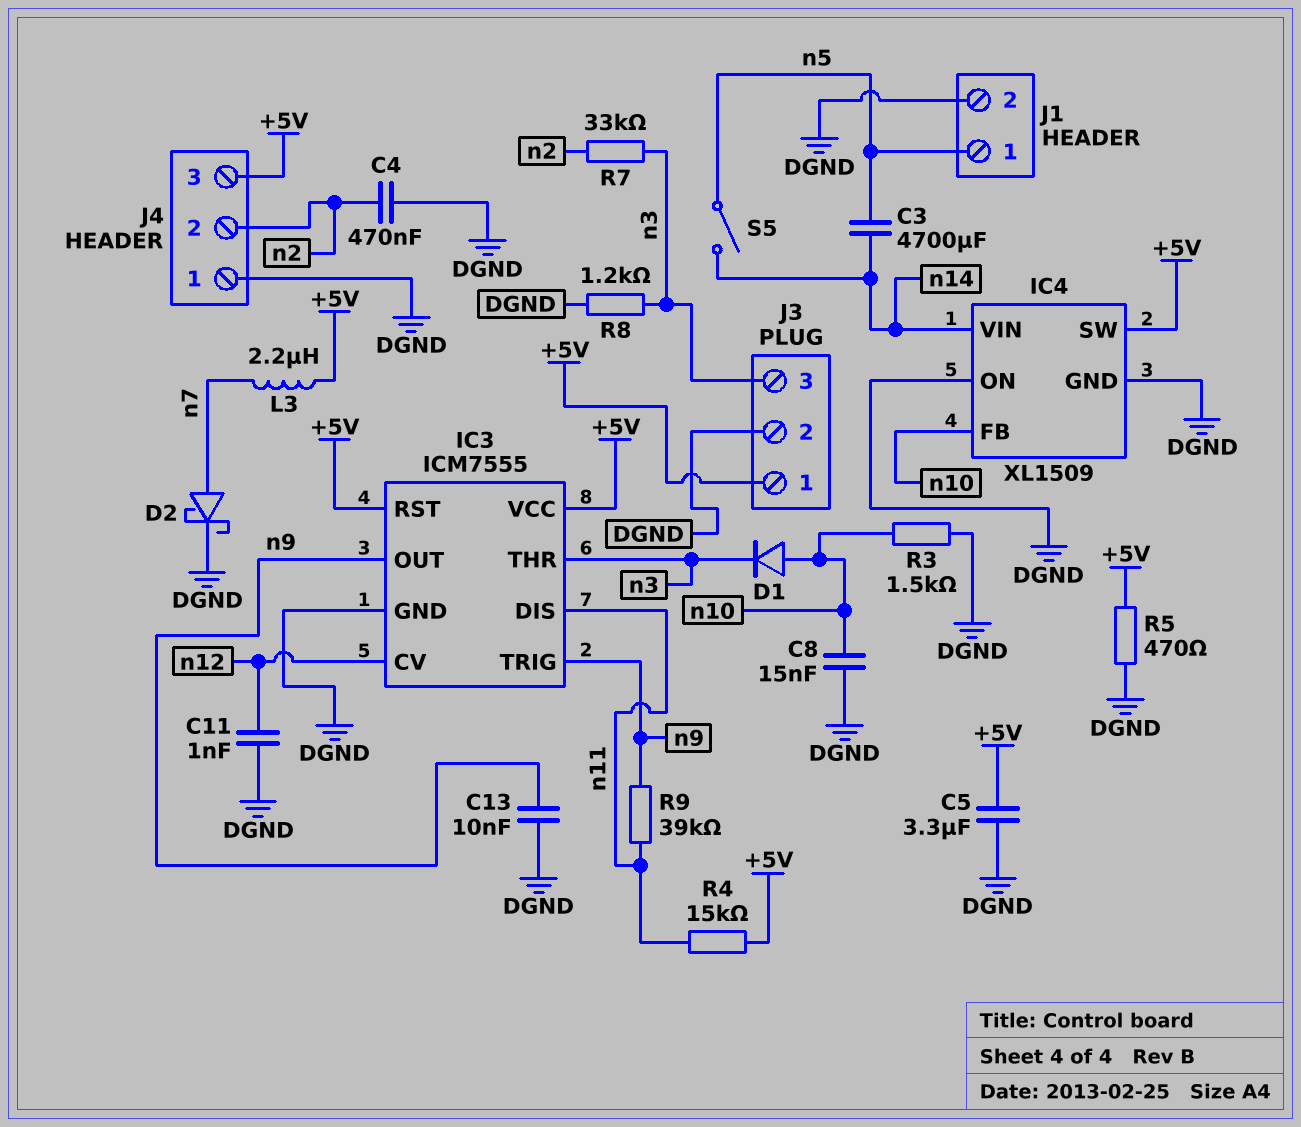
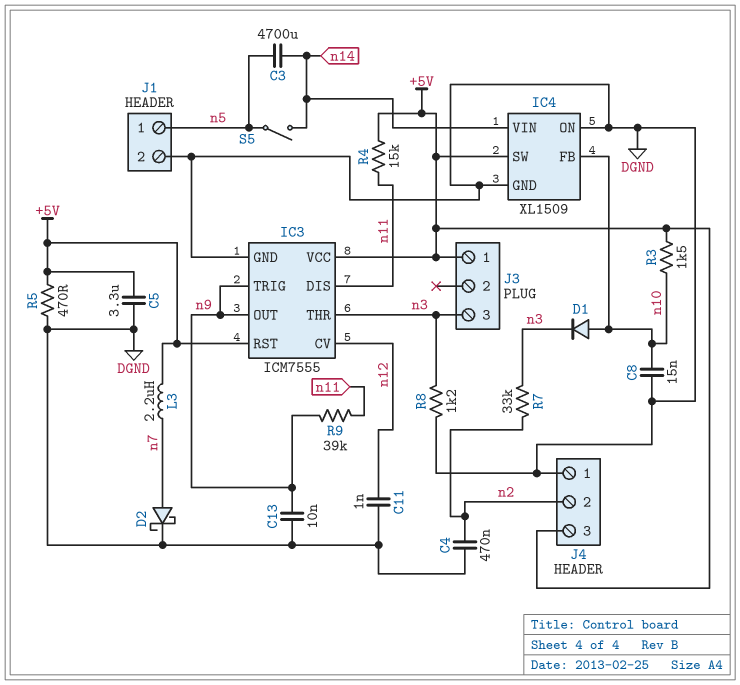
J3 pin 2: DGND -> none
R3: 1.5k (DGND, n10) -> 1.5k (+5V, n10)

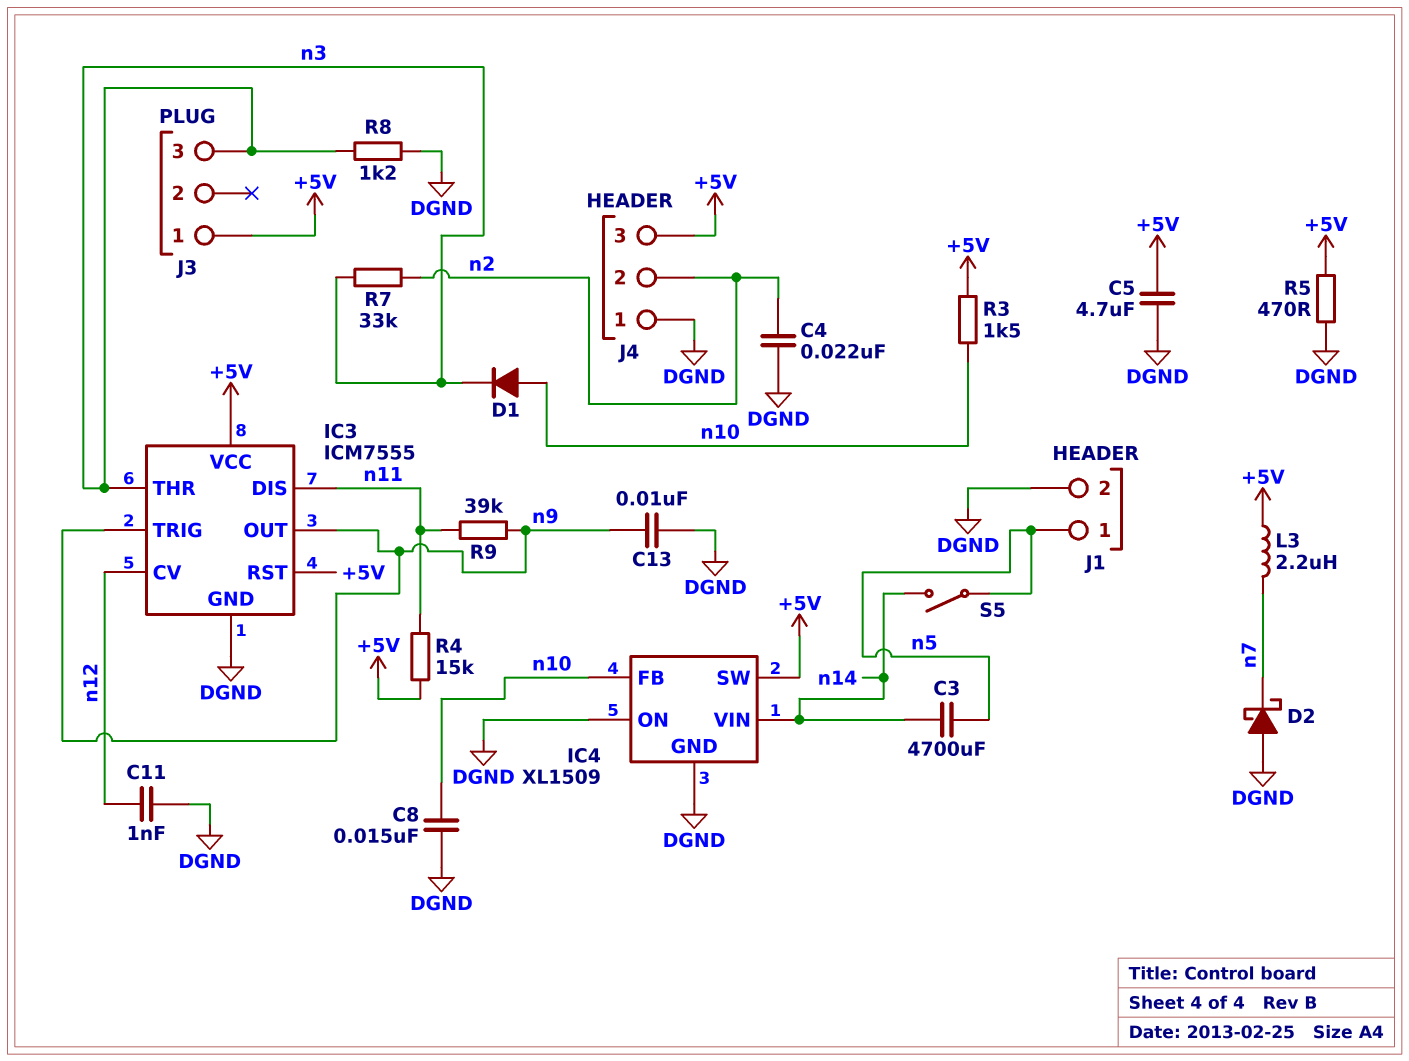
C4: 470nF (DGND, n2) -> 22nF (DGND, n2)
C5: 3.3uF (+5V, DGND) -> 4.7uF (+5V, DGND)
D2: schottky (A n7, K DGND) -> schottky (A DGND, K n7)

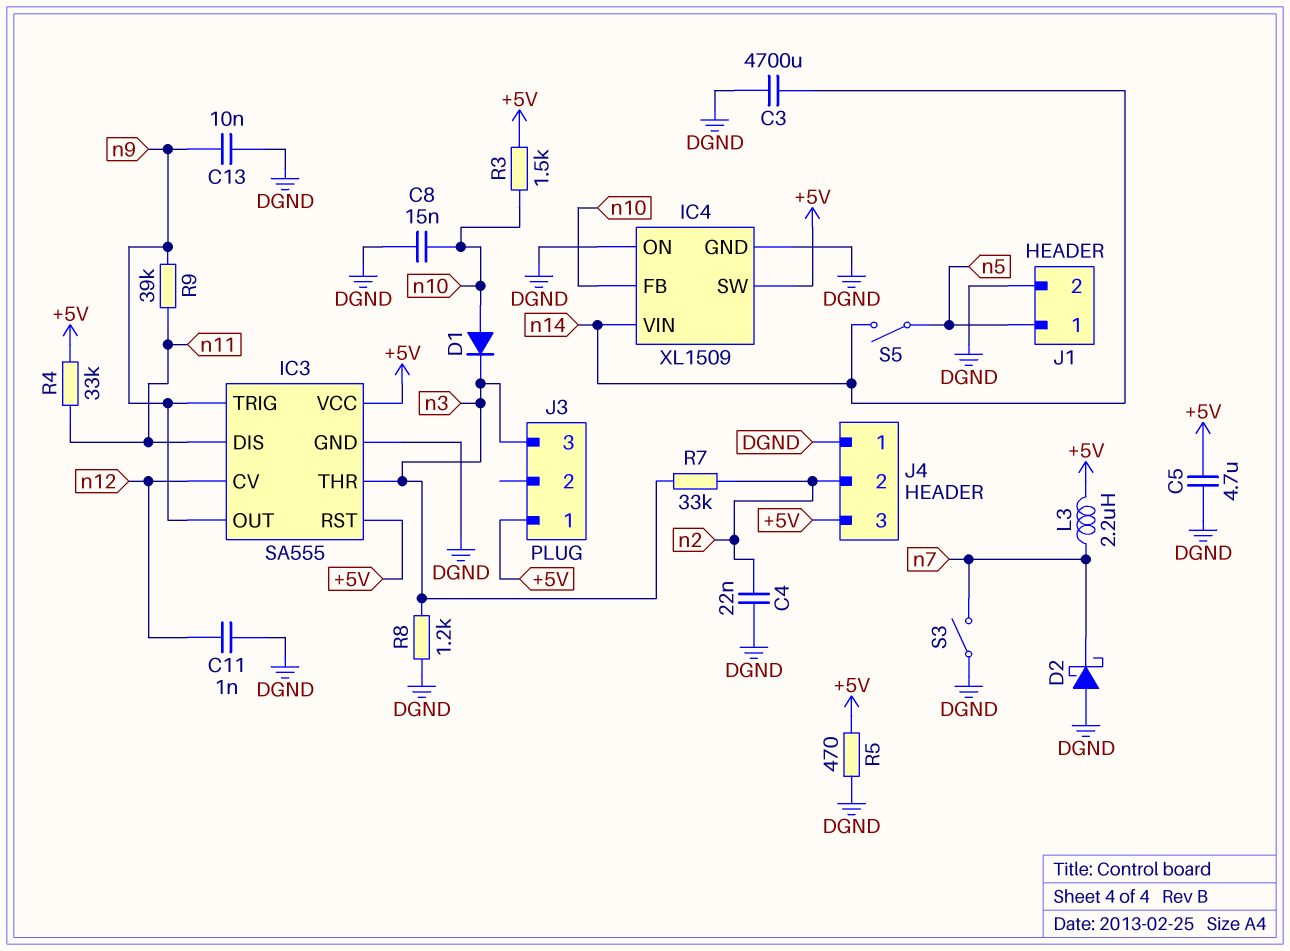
C3: 4700uF (n5, n14) -> 4700uF (DGND, n14)
IC3: ICM7555 -> SA555
R4: 15k (+5V, n11) -> 33k (+5V, n11)
S3: none -> switch (DGND, n7)

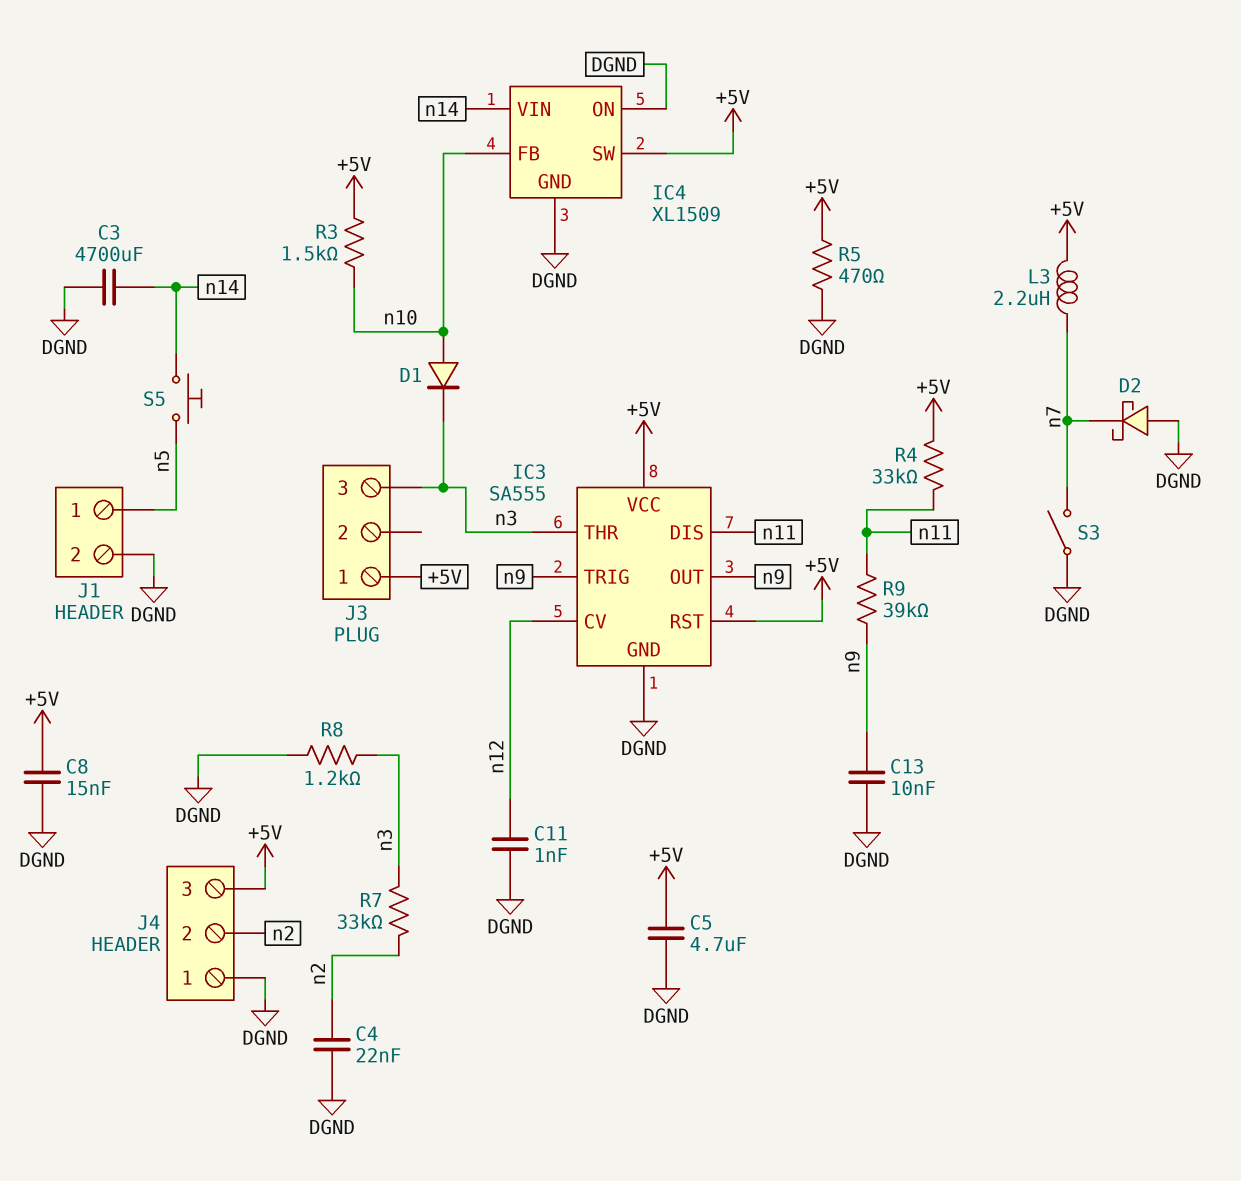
C8: 15nF (DGND, n10) -> 15nF (+5V, DGND)
S5: switch (n5, n14) -> button (n5, n14)

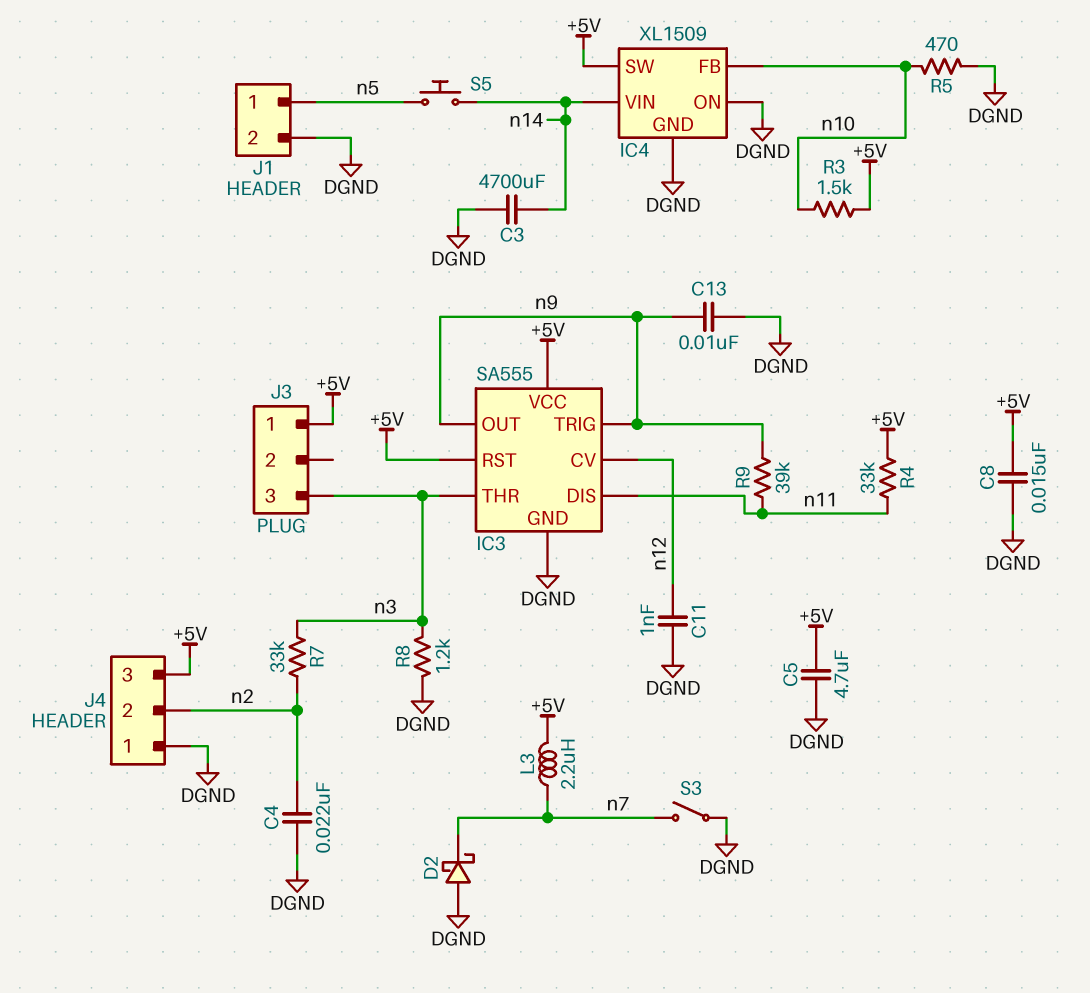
D1: diode (A n10, K n3) -> none
R5: 470 (+5V, DGND) -> 470 (DGND, n10)

